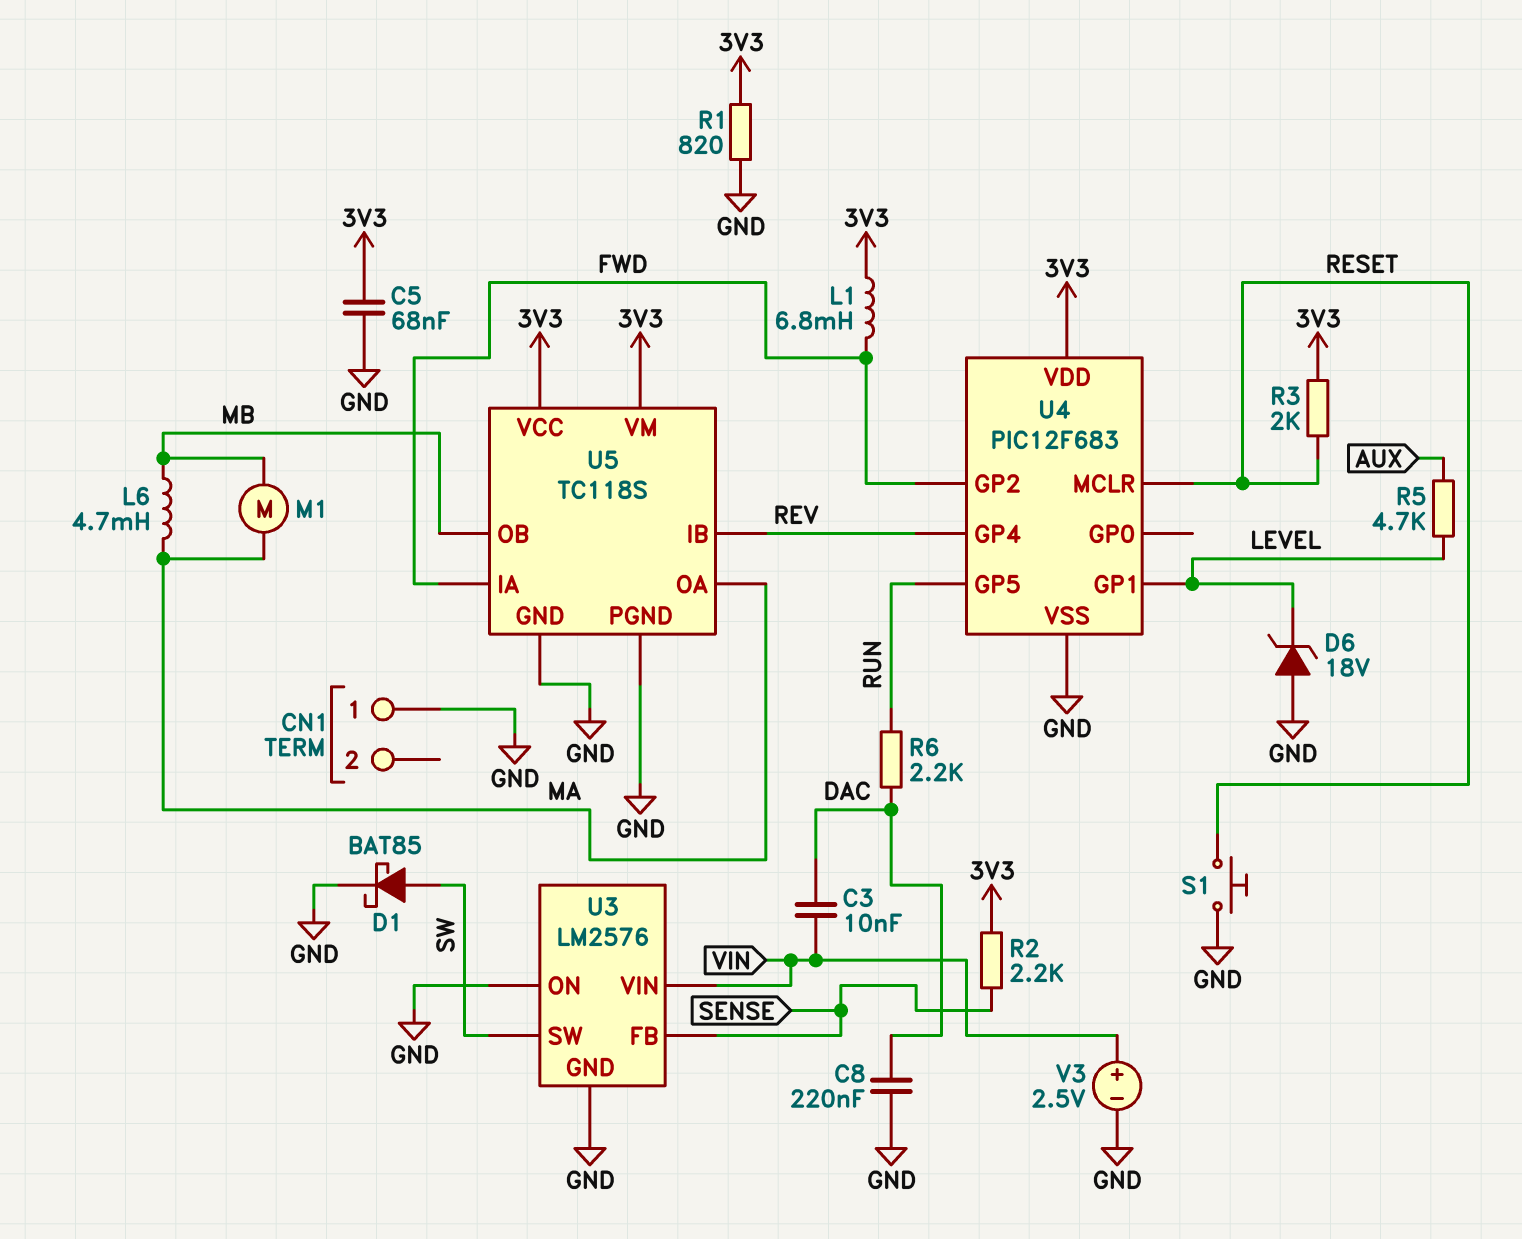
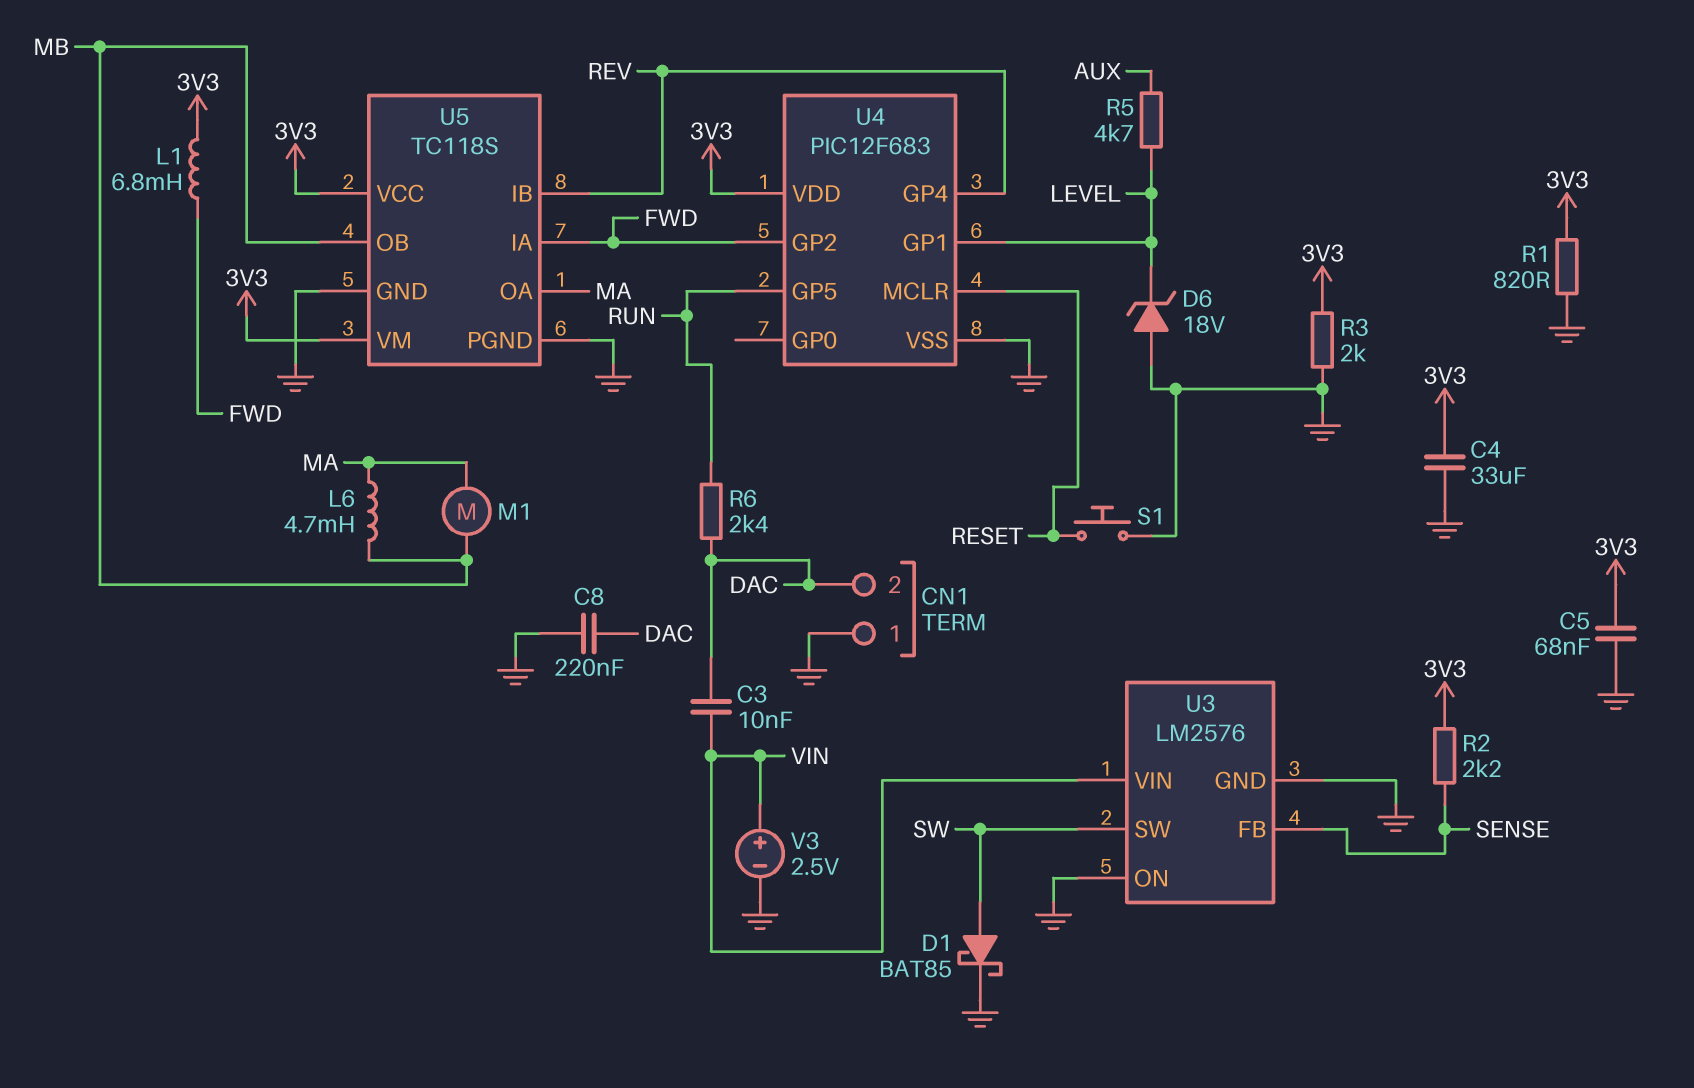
C4: none -> 33uF (3V3, GND)
CN1 pin 2: none -> DAC
R3: 2k (3V3, RESET) -> 2k (3V3, GND)
R6: 2.2k (DAC, RUN) -> 2.4k (DAC, RUN)

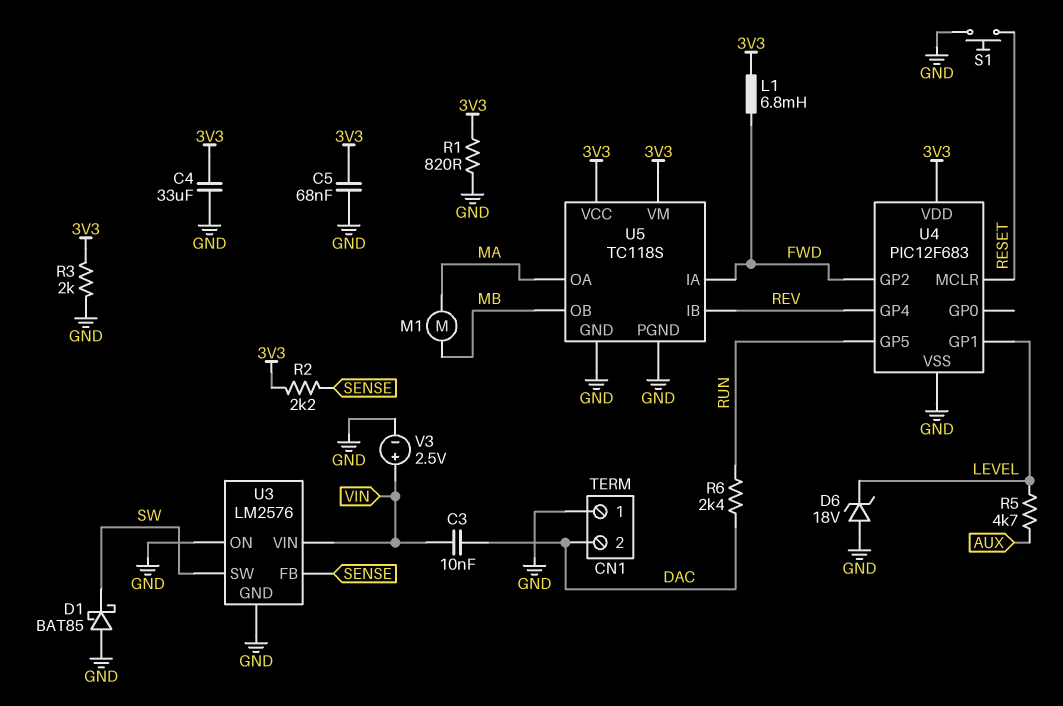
C8: 220nF (DAC, GND) -> none
D1: schottky BAT85 (A SW, K GND) -> schottky BAT85 (A GND, K SW)
L6: 4.7mH (MA, MB) -> none

